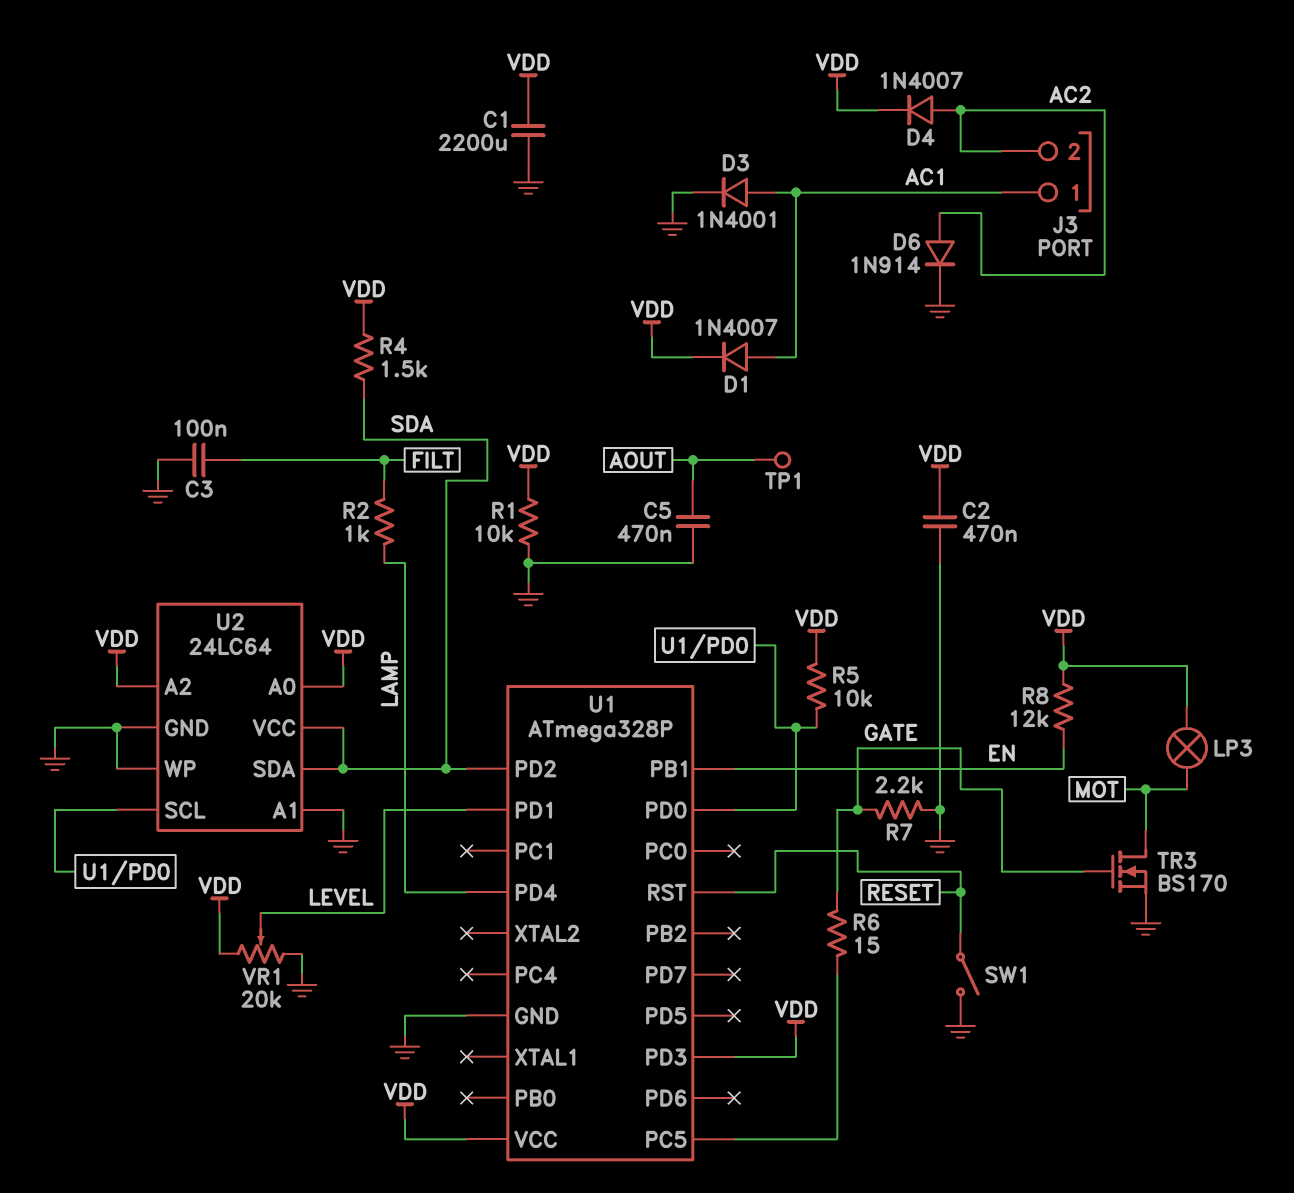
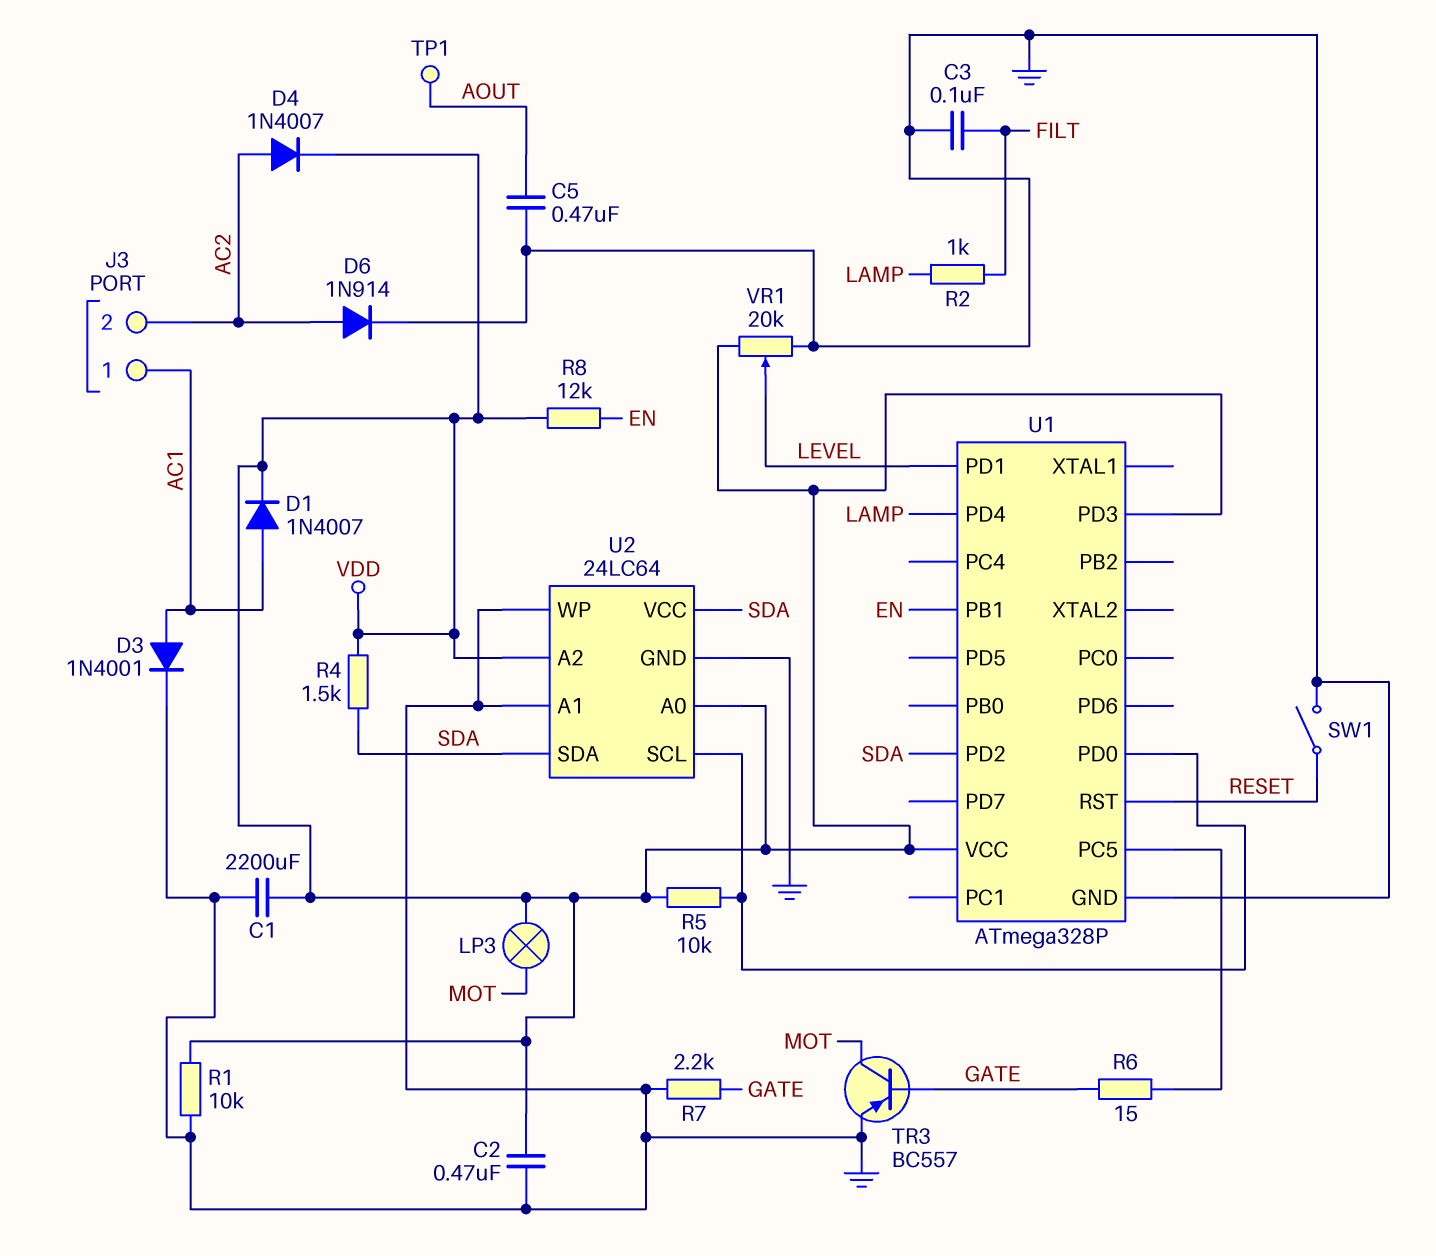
TR3: NMOS BS170 (G GATE, D MOT, S GND) -> PNP BC557 (B GATE, C MOT, E GND)

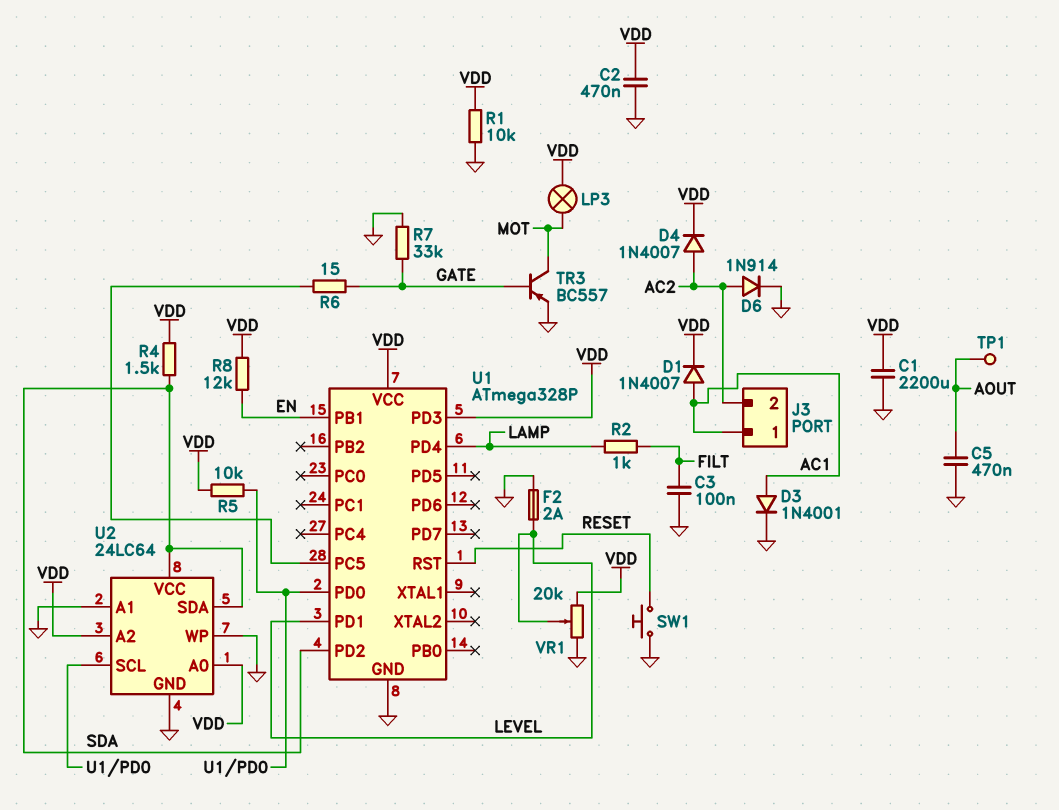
F2: none -> 2A (GND, LEVEL)
R7: 2.2k (GATE, GND) -> 33k (GATE, GND)
SW1: switch (GND, RESET) -> button (GND, RESET)

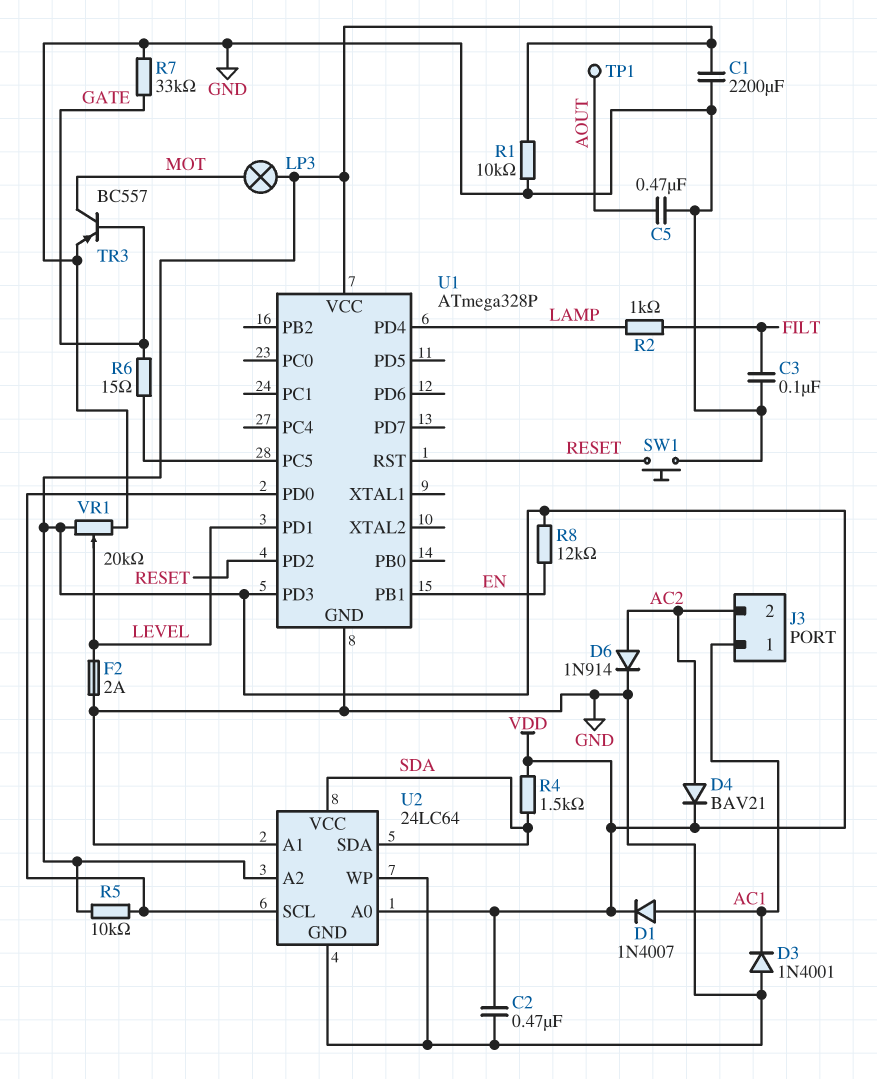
D3: diode 1N4001 (A AC1, K GND) -> diode 1N4001 (A GND, K AC1)
D4: diode 1N4007 (A AC2, K VDD) -> diode BAV21 (A AC2, K VDD)
U1 pin PD2: SDA -> RESET

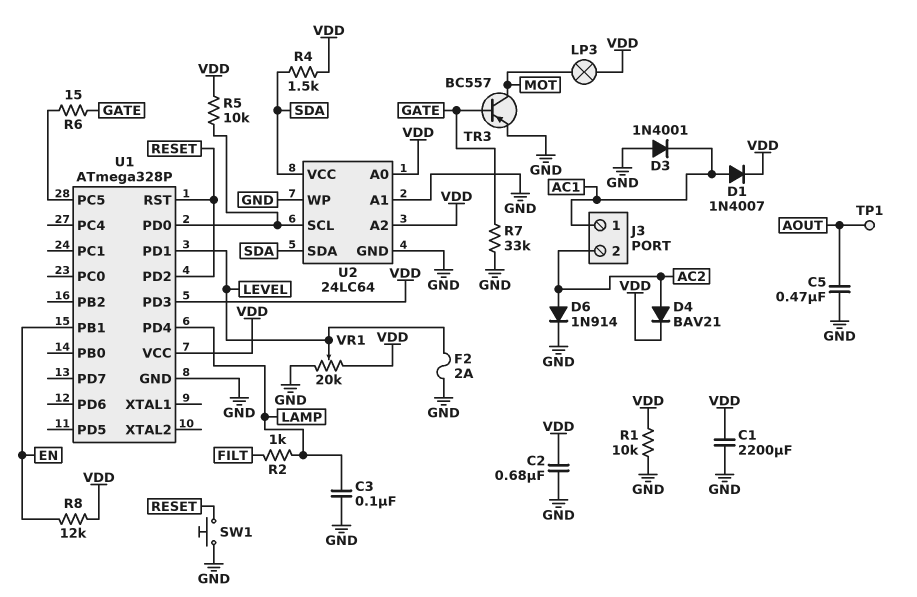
C2: 470nF (GND, VDD) -> 680nF (GND, VDD)
C3: 100nF (FILT, GND) -> 100nF (GND, LAMP)

